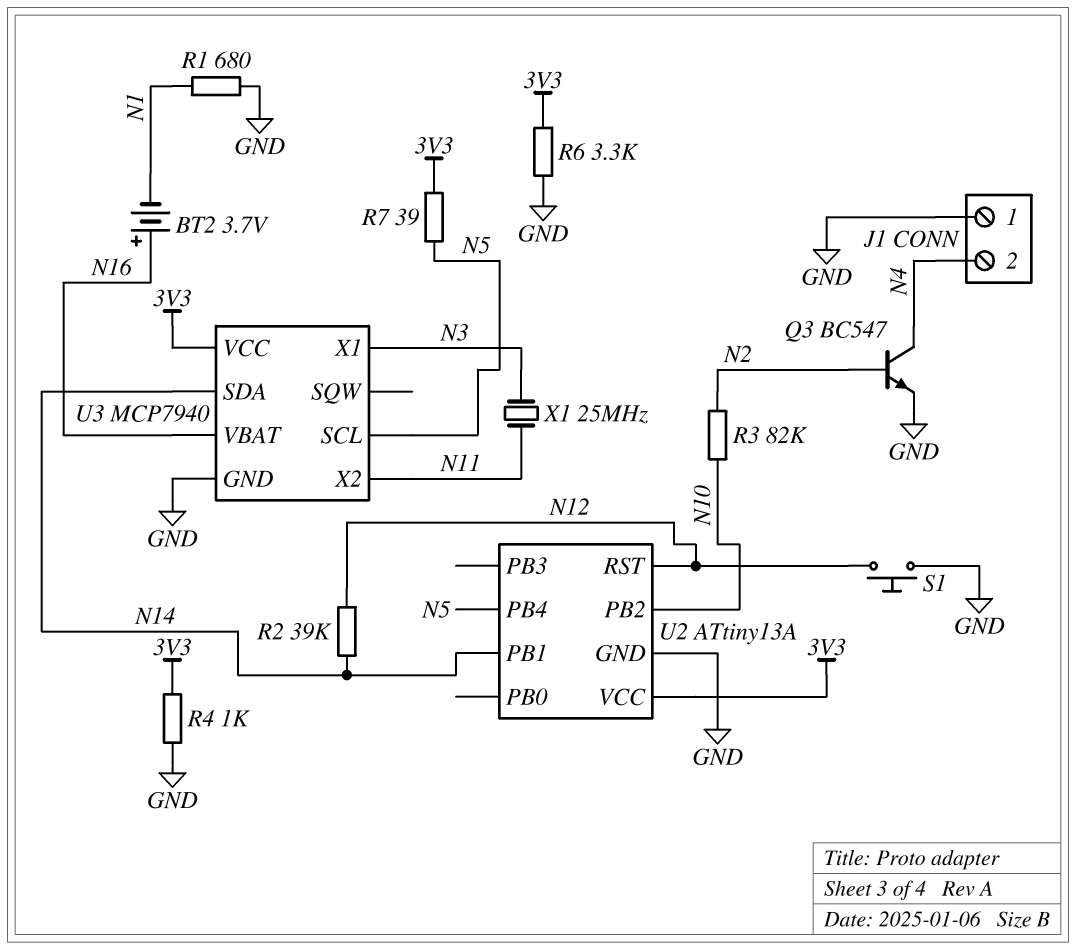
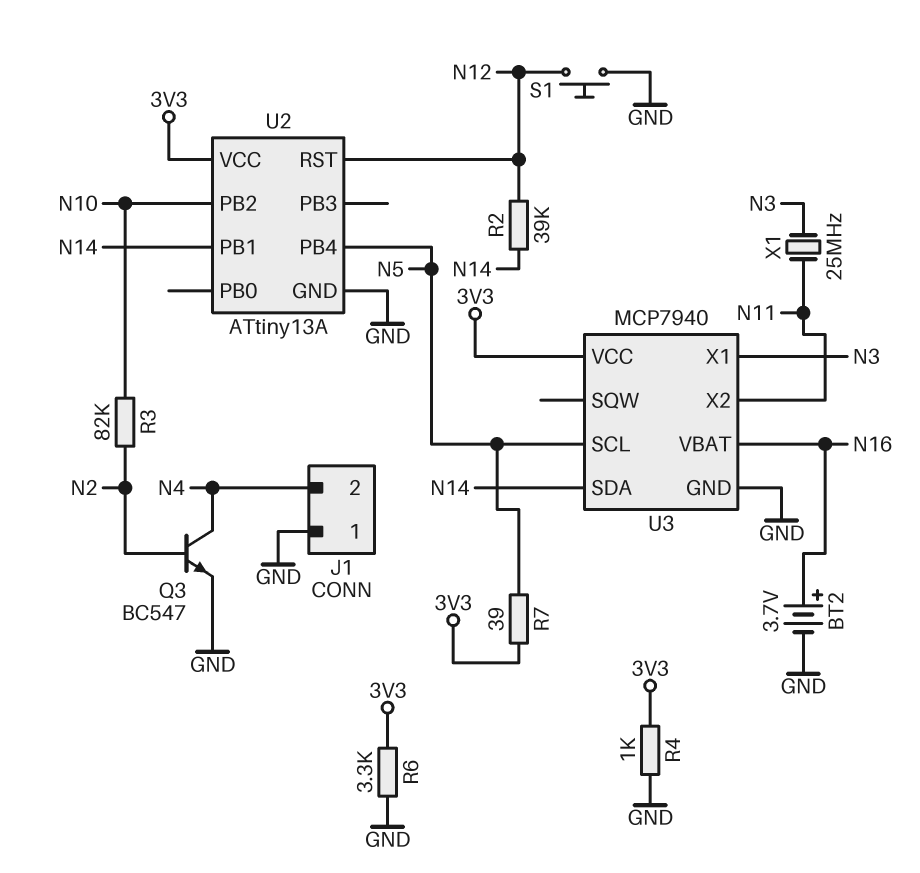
BT2: 3.7V (plus N16, minus N1) -> 3.7V (plus N16, minus GND)
R1: 680 (GND, N1) -> none

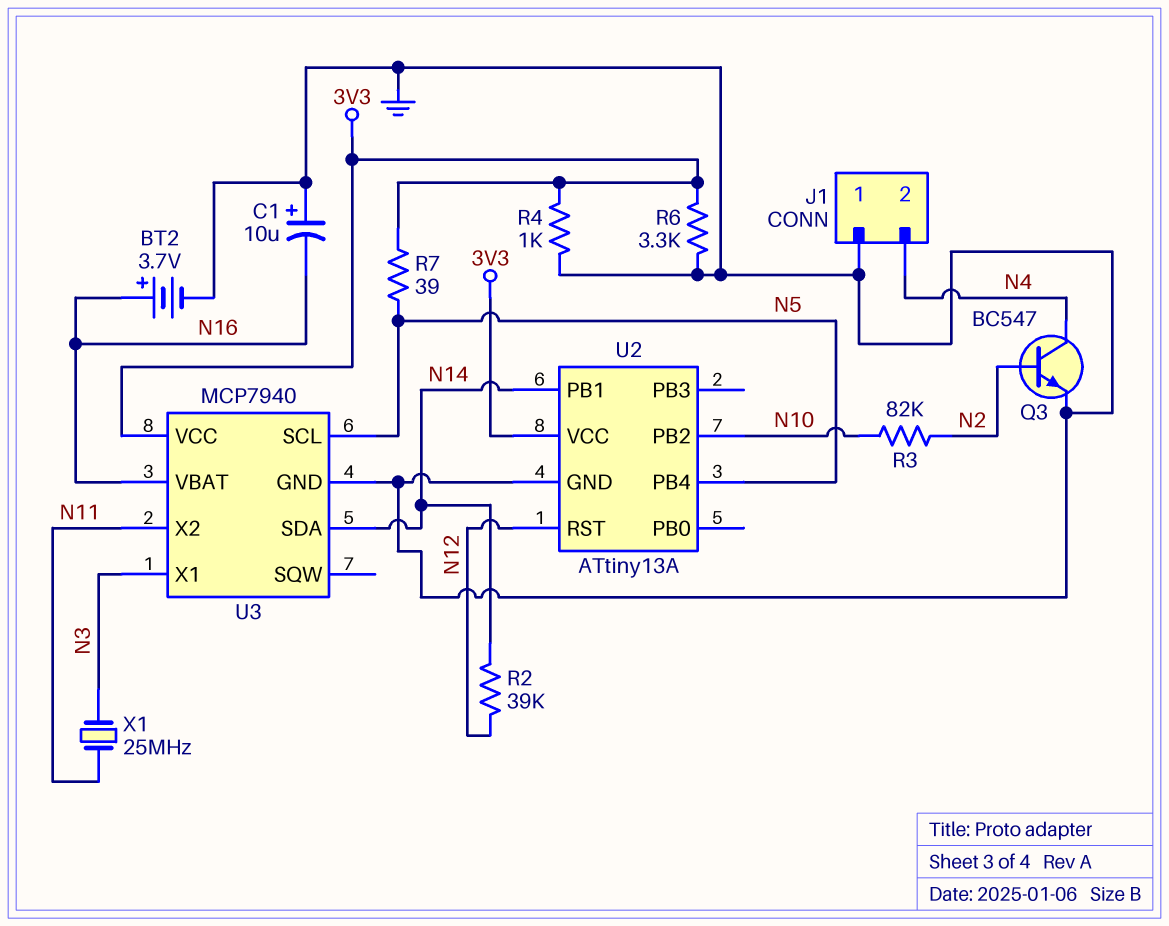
C1: none -> 10uF (plus GND, minus N16)
S1: button (GND, N12) -> none

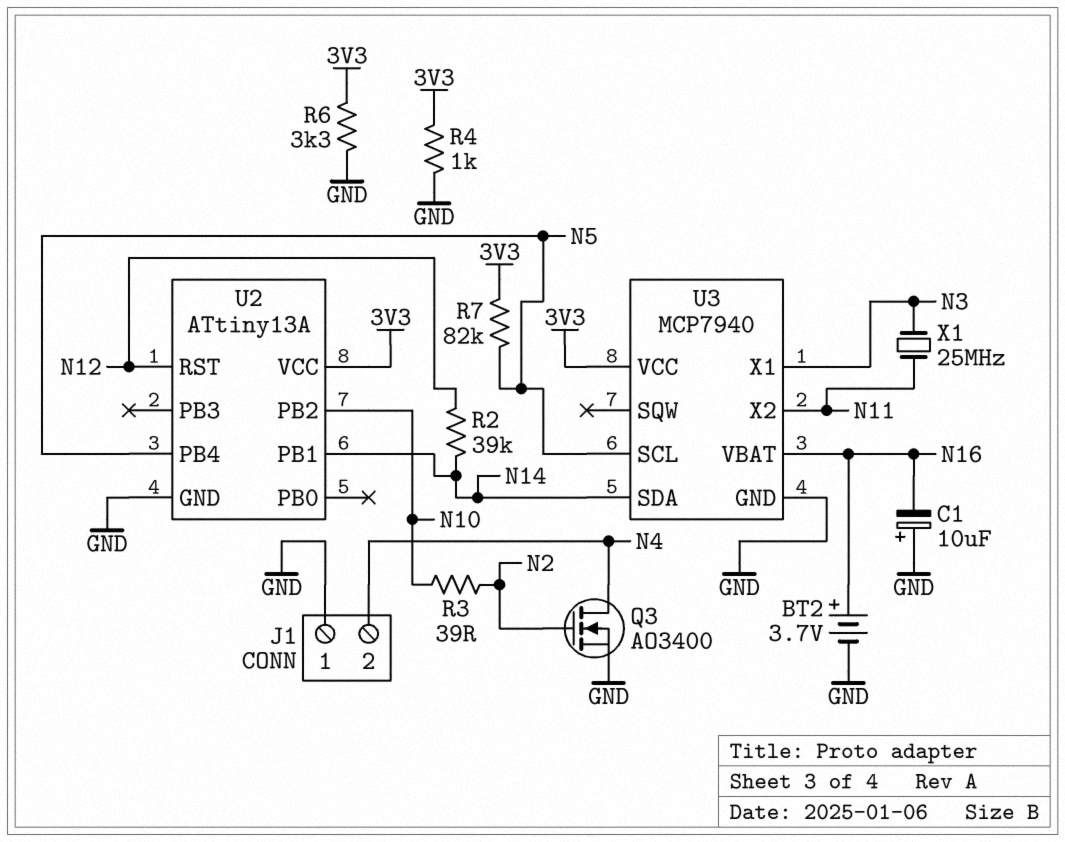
Q3: NPN BC547 (B N2, C N4, E GND) -> NMOS AO3400 (G N2, D N4, S GND)
R3: 82k (N2, N10) -> 39 (N2, N10)
R7: 39 (3V3, N5) -> 82k (3V3, N5)

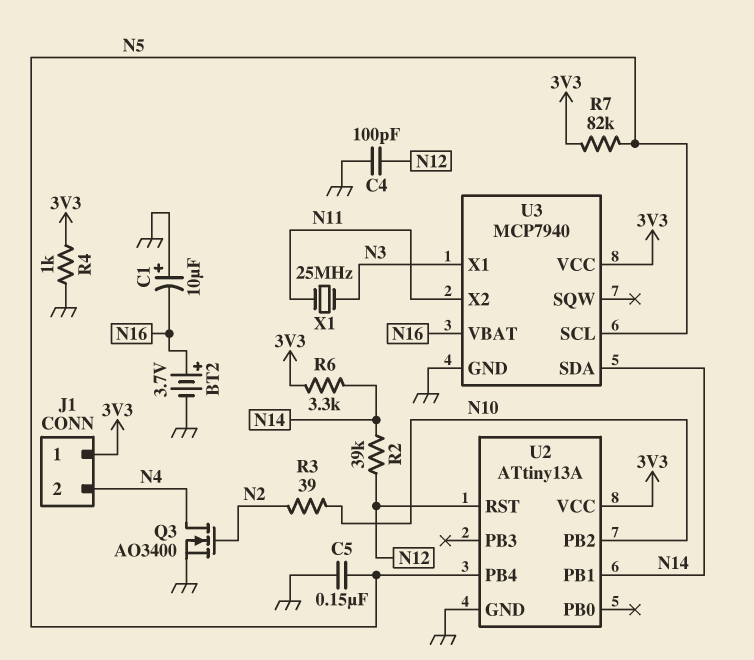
C4: none -> 100pF (GND, N12)
C5: none -> 150nF (GND, N5)
J1 pin 1: GND -> 3V3
R6: 3.3k (3V3, GND) -> 3.3k (3V3, N14)

